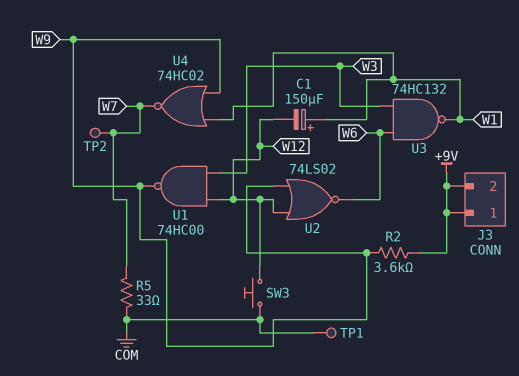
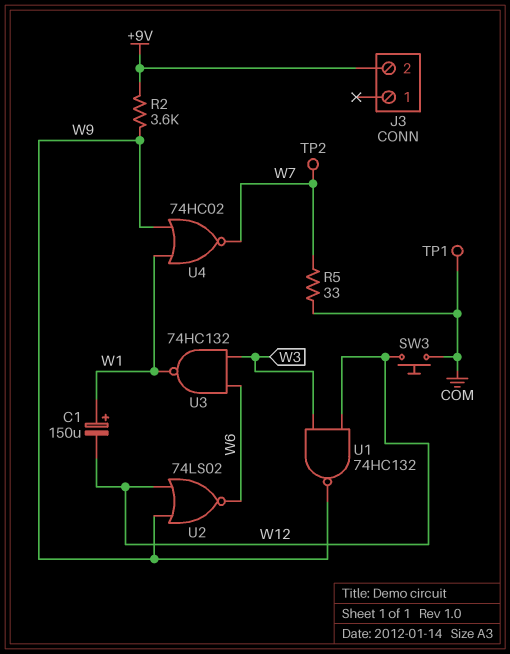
J3 pin 1: +9V -> none
U1: NAND 74HC00 (in W3, in W12, out W9) -> NAND 74HC132 (in W3, in W12, out W9)

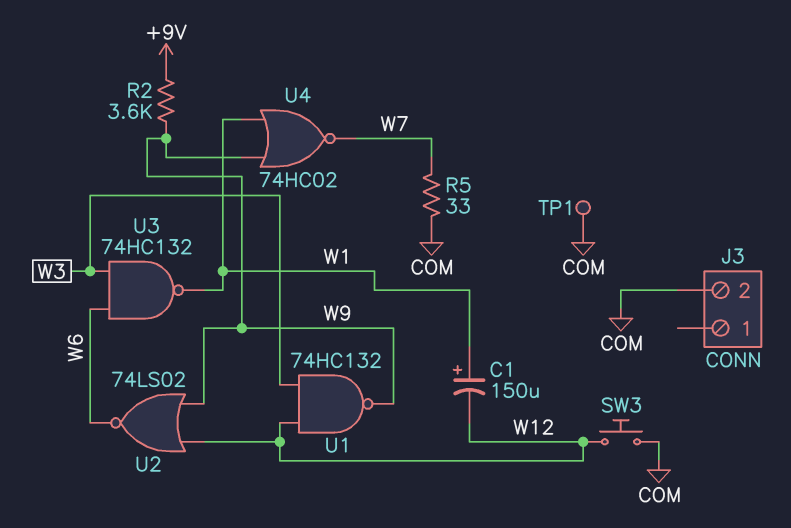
J3 pin 2: +9V -> COM
TP2: test point (W7) -> none

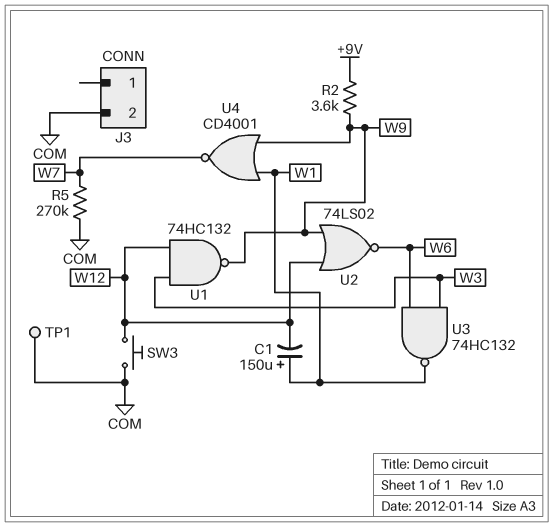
R5: 33 (COM, W7) -> 270k (COM, W7)
U4: NOR 74HC02 (in W1, in W9, out W7) -> NOR CD4001 (in W1, in W9, out W7)

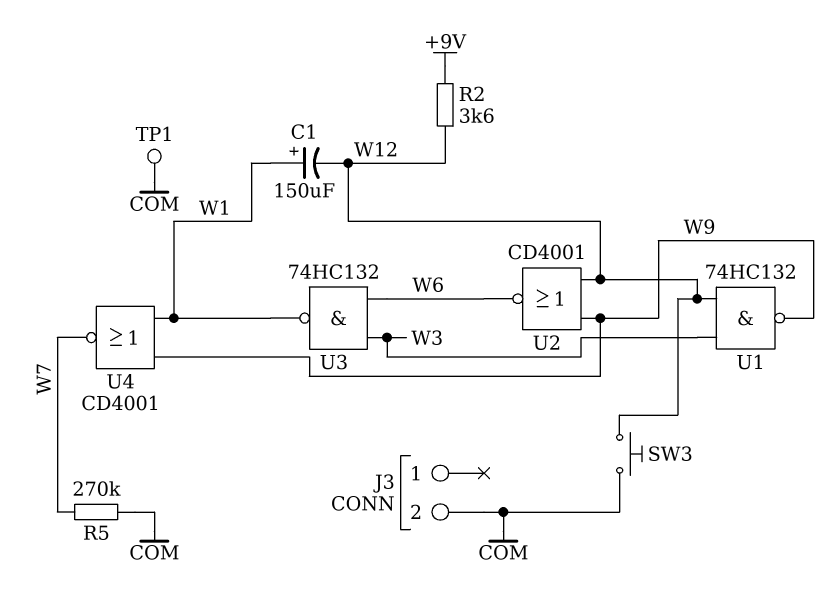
R2: 3.6k (+9V, W9) -> 3.6k (+9V, W12)
U2: NOR 74LS02 (in W9, in W12, out W6) -> NOR CD4001 (in W9, in W12, out W6)

